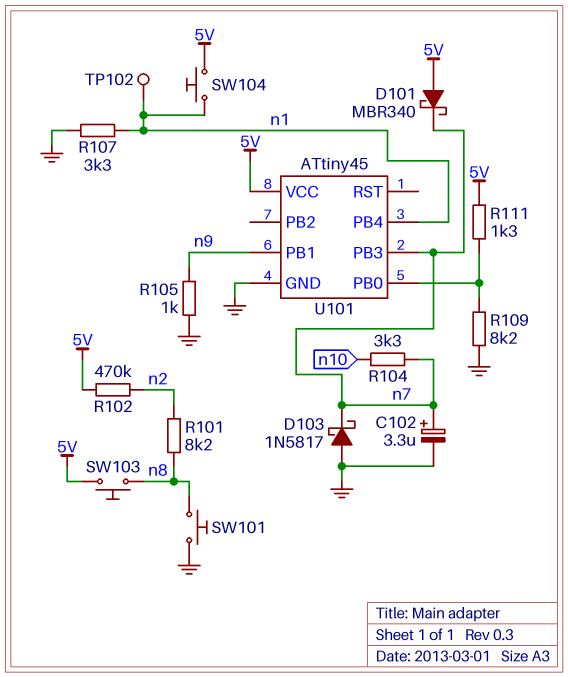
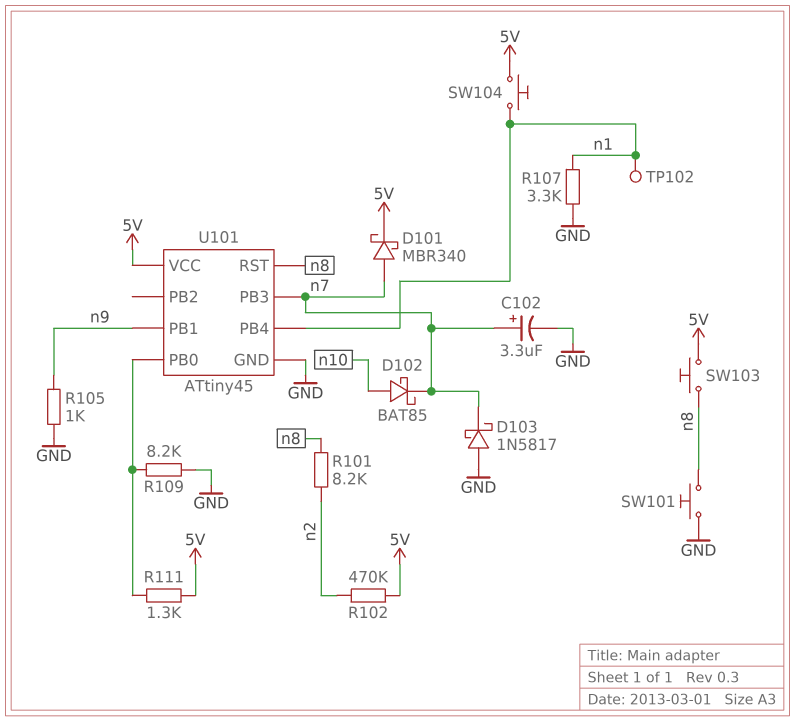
D101: schottky MBR340 (A 5V, K n7) -> schottky MBR340 (A n7, K 5V)
D102: none -> schottky BAT85 (A n10, K n7)
R104: 3.3k (n7, n10) -> none
U101 pin RST: none -> n8

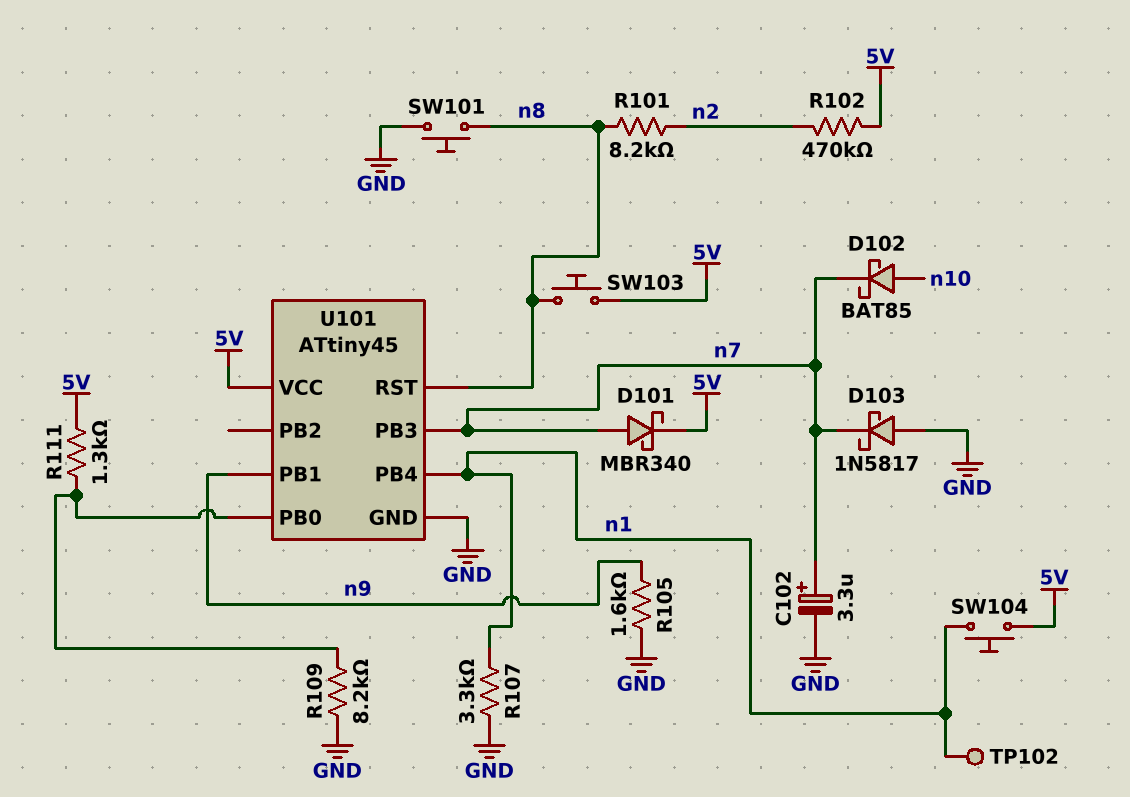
R105: 1k (GND, n9) -> 1.6k (GND, n9)

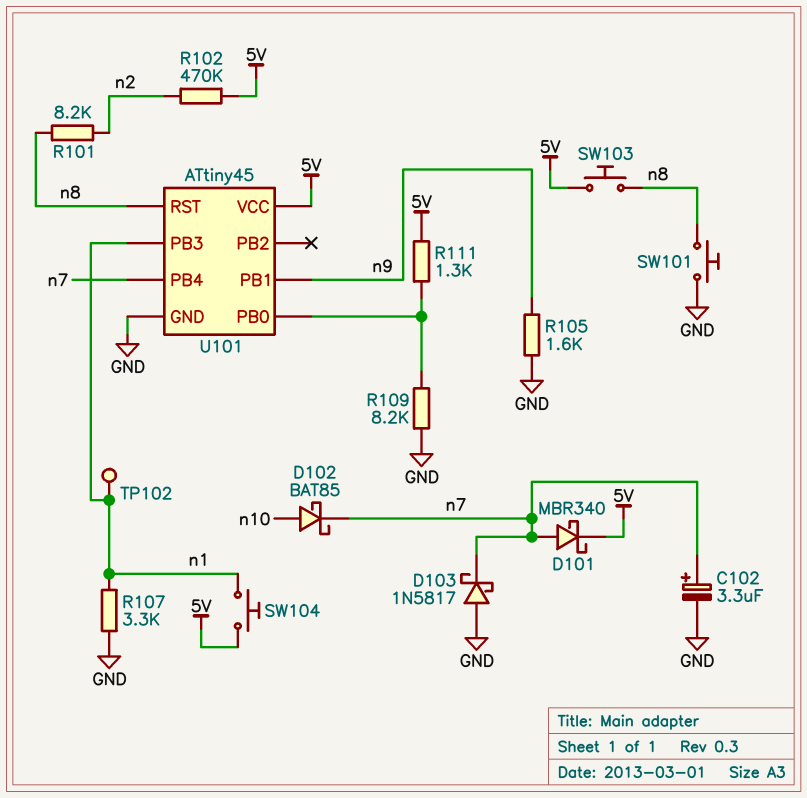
U101 pin PB3: n7 -> n1
U101 pin PB4: n1 -> n7

